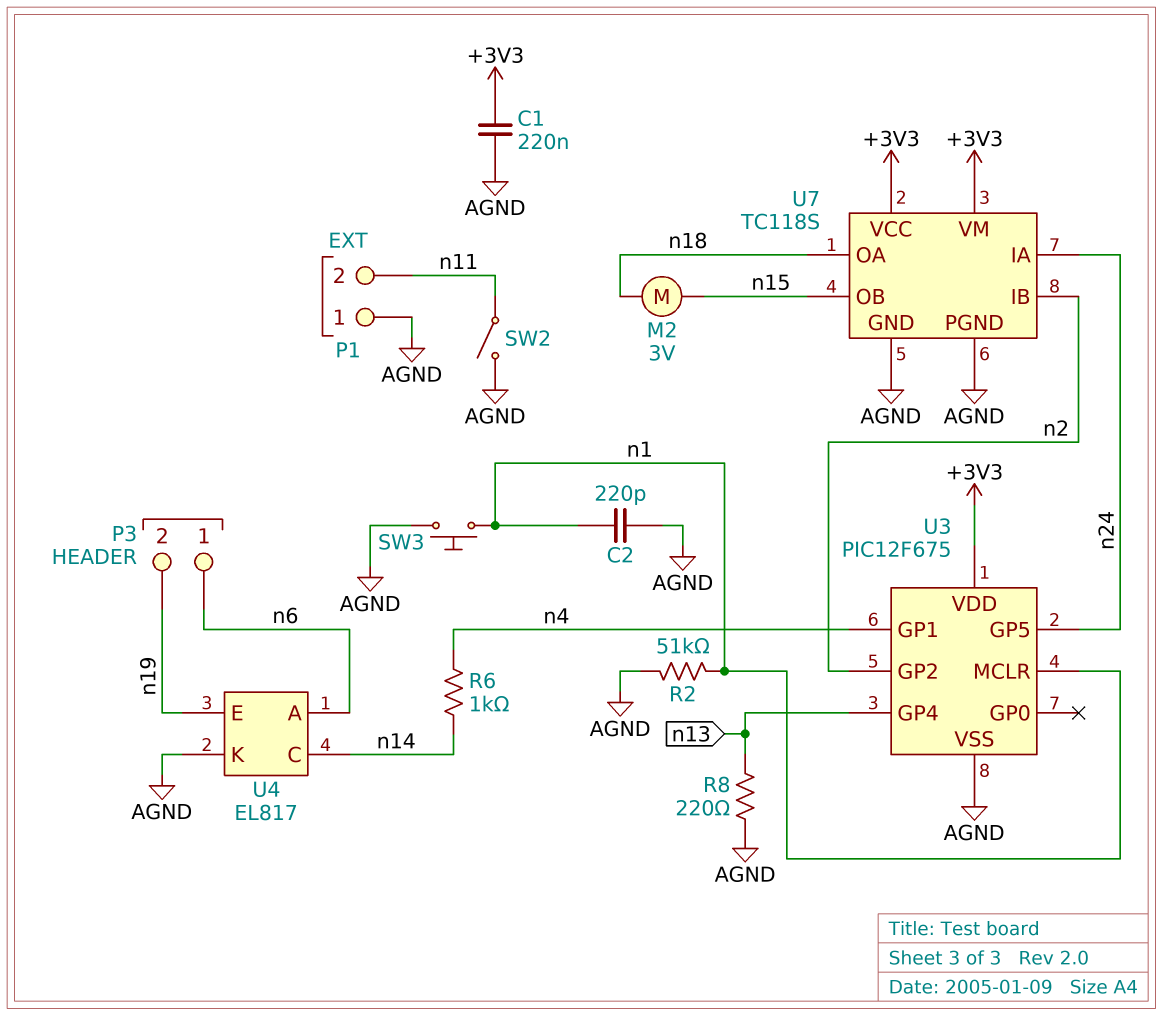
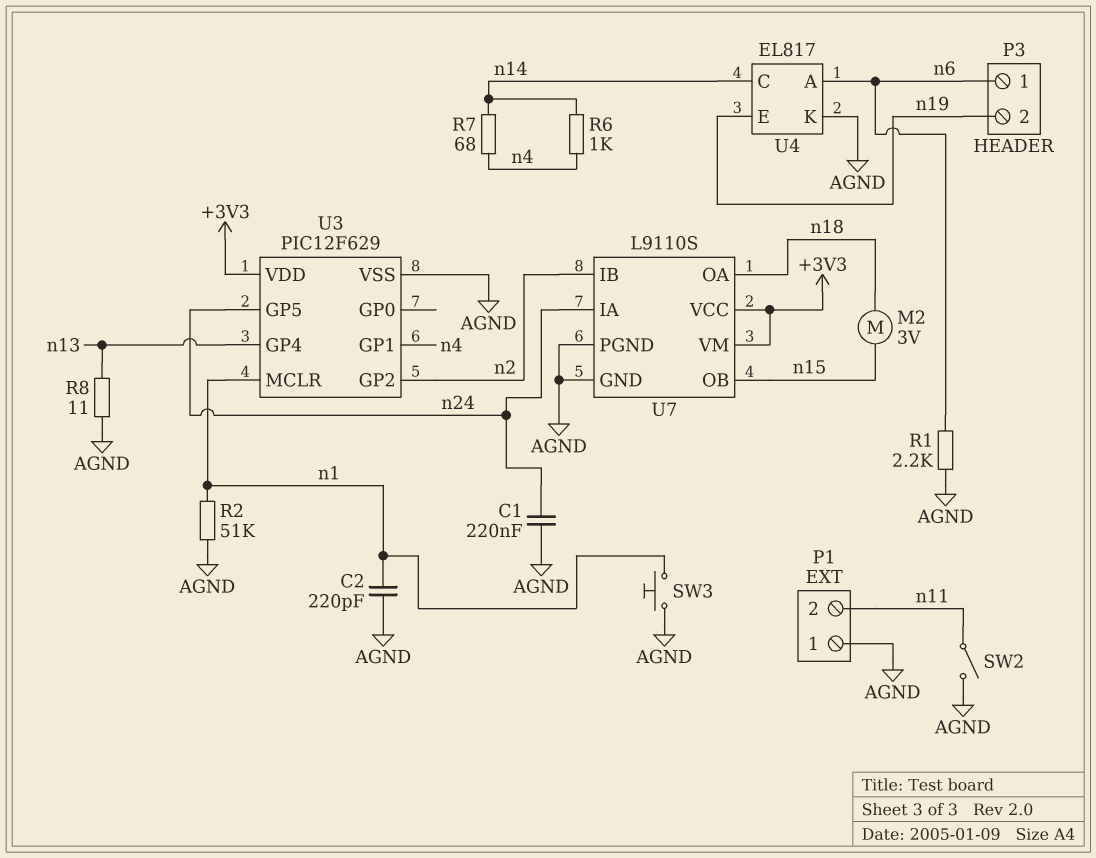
C1: 220nF (+3V3, AGND) -> 220nF (AGND, n24)
R1: none -> 2.2k (AGND, n6)
R7: none -> 68 (n4, n14)
R8: 220 (AGND, n13) -> 11 (AGND, n13)
U3: PIC12F675 -> PIC12F629
U7: TC118S -> L9110S

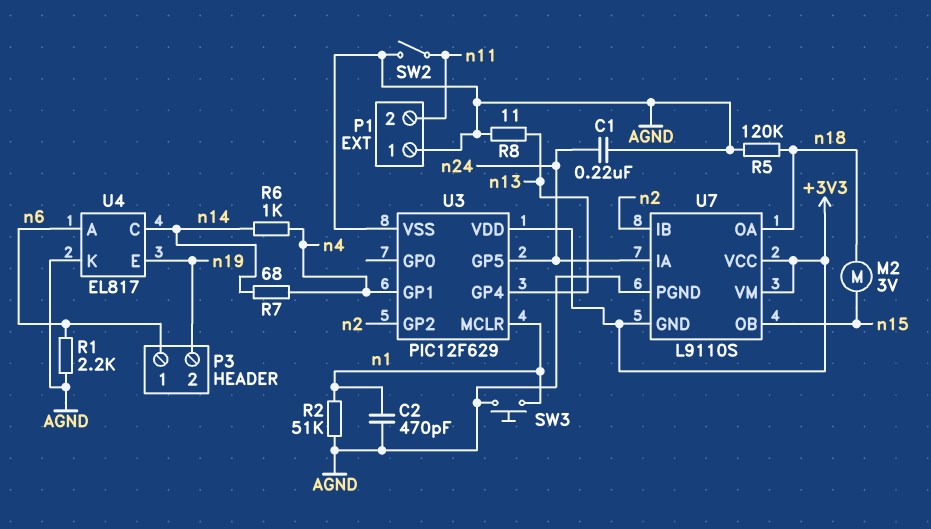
C2: 220pF (AGND, n1) -> 470pF (AGND, n1)
R5: none -> 120k (AGND, n18)
U7 pin GND: AGND -> +3V3

